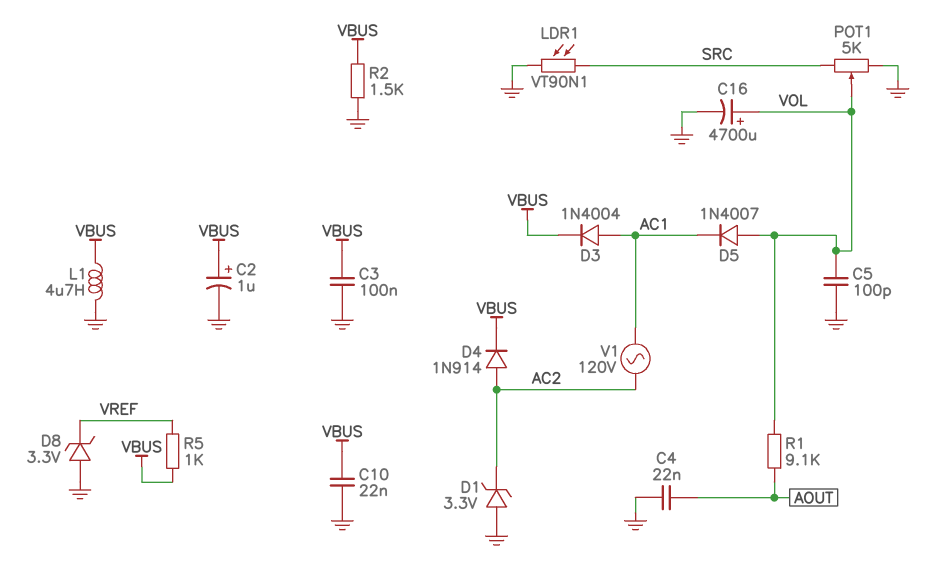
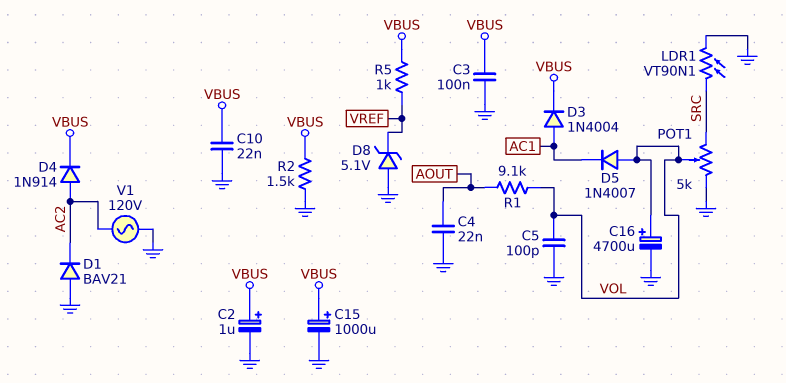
C15: none -> 1000uF (plus VBUS, minus GND)
D1: zener 3.3V (A GND, K AC2) -> diode BAV21 (A GND, K AC2)
D8: zener 3.3V (A GND, K VREF) -> zener 5.1V (A GND, K VREF)
L1: 4.7uH (GND, VBUS) -> none
V1: AC 120V (AC1, AC2) -> AC 120V (AC2, GND)

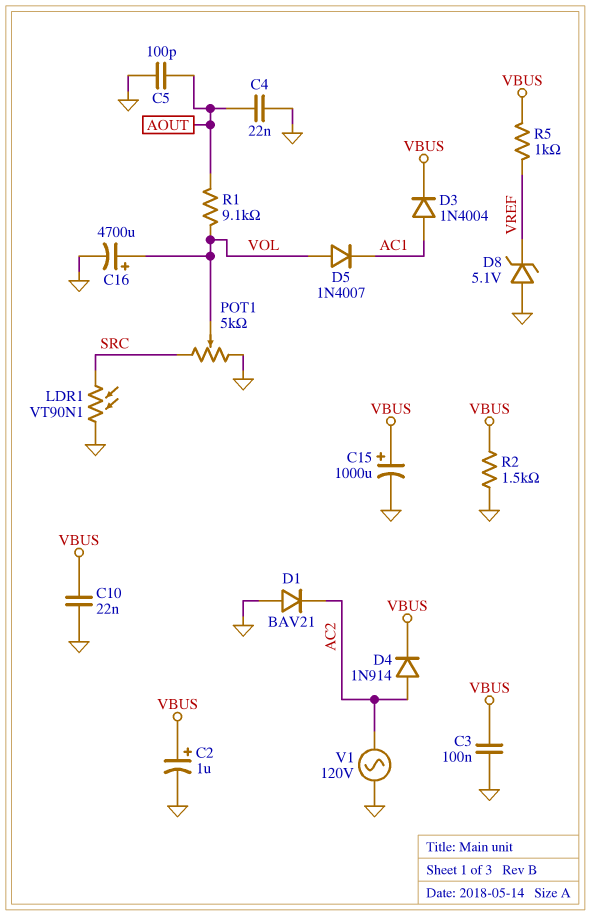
C5: 100pF (GND, VOL) -> 100pF (AOUT, GND)

